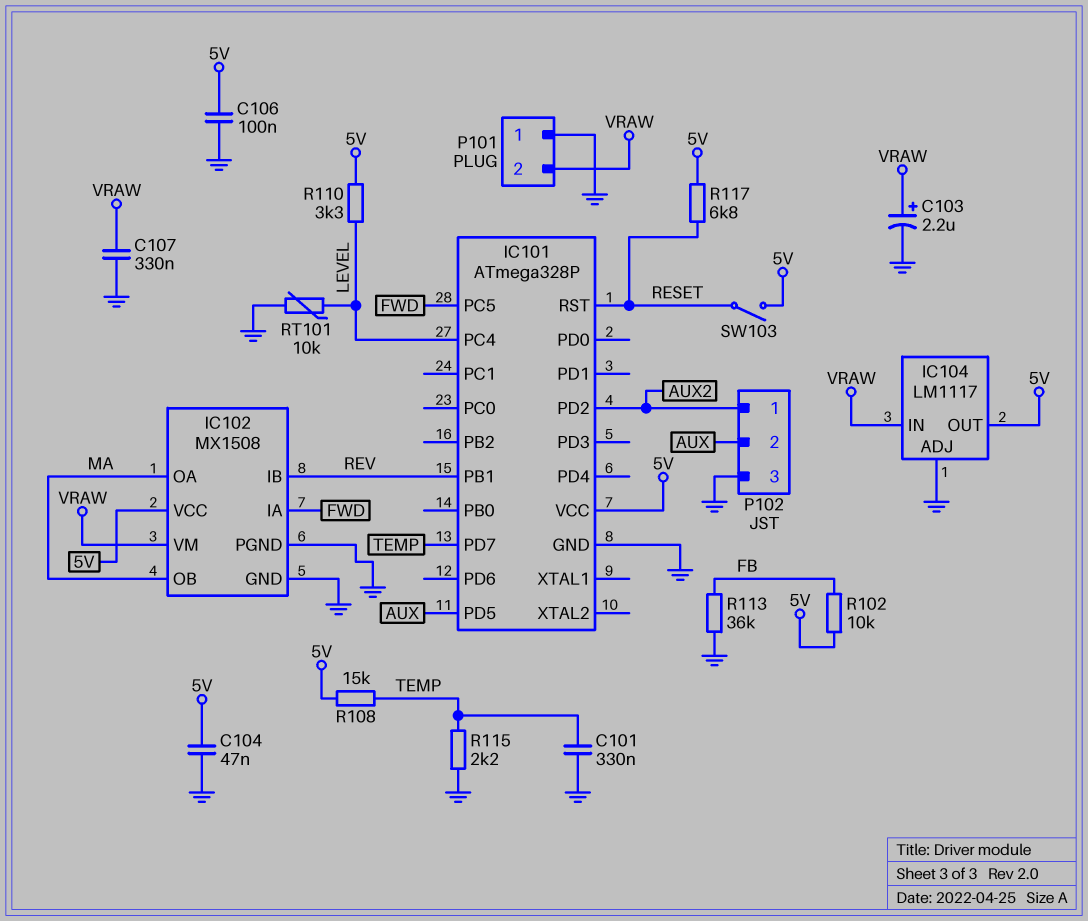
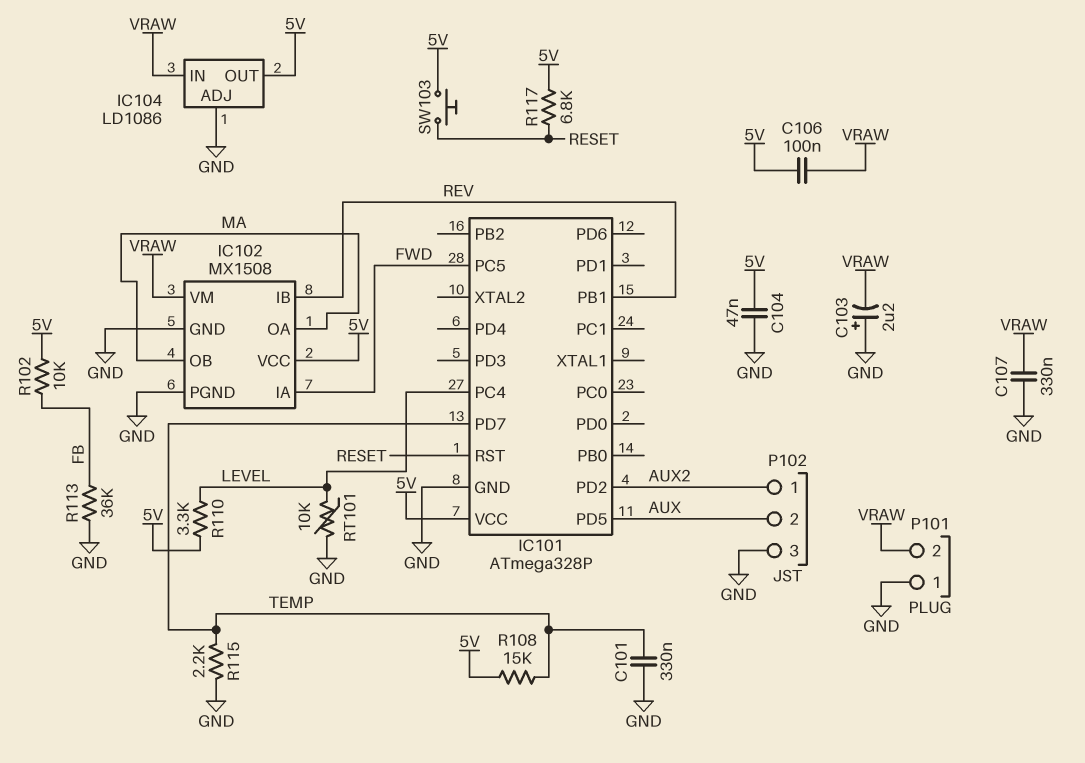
C103: 2.2uF (plus VRAW, minus GND) -> 2.2uF (plus GND, minus VRAW)
C106: 100nF (5V, GND) -> 100nF (5V, VRAW)
IC104: LM1117 -> LD1086
SW103: switch (5V, RESET) -> button (5V, RESET)

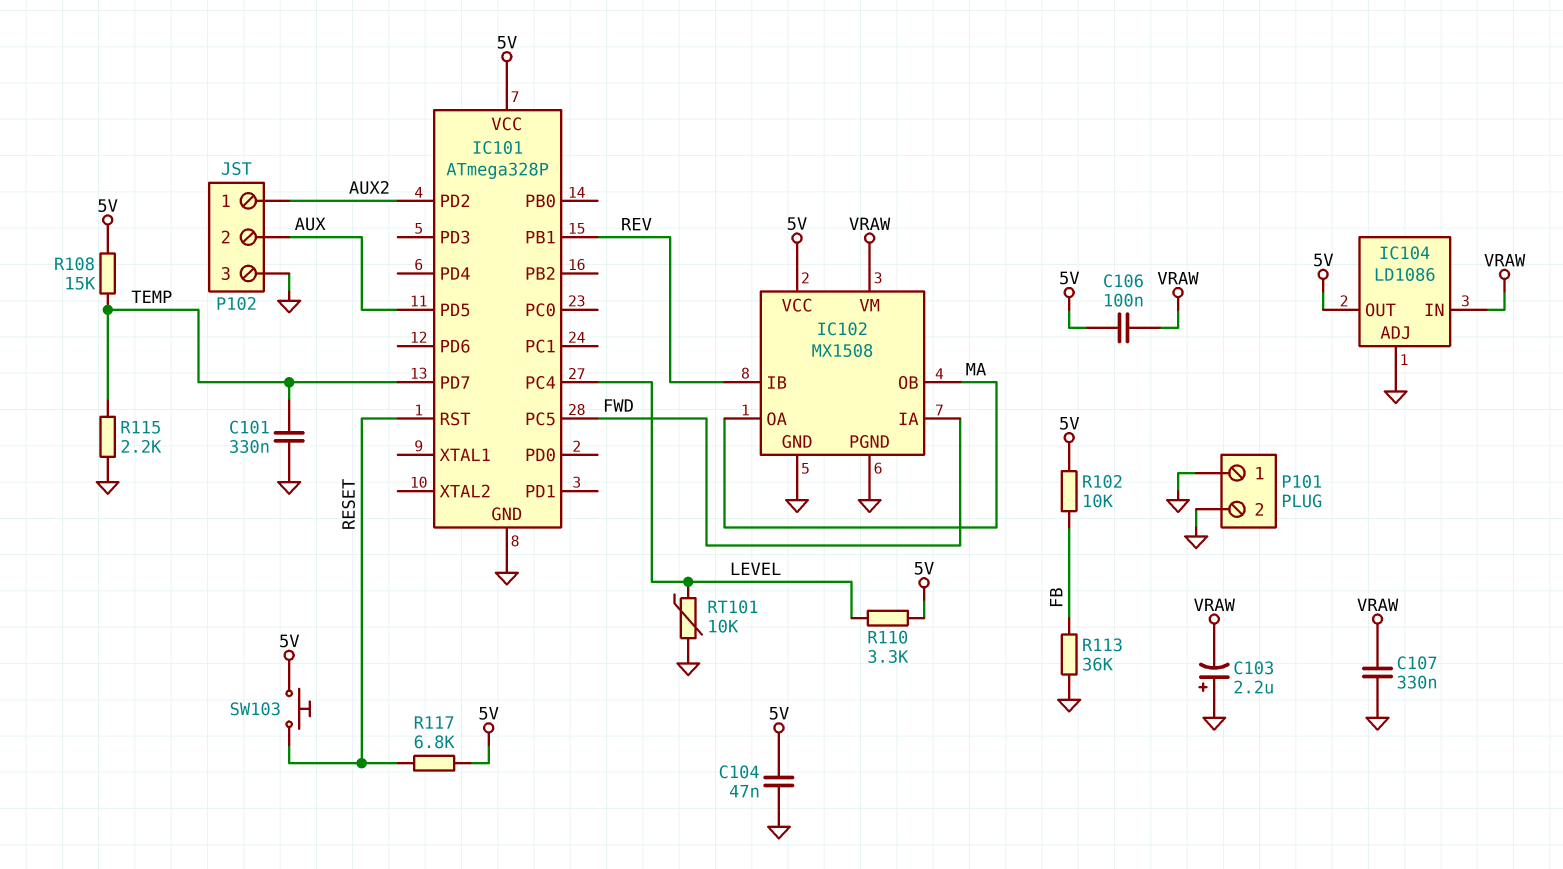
P101 pin 2: VRAW -> GND

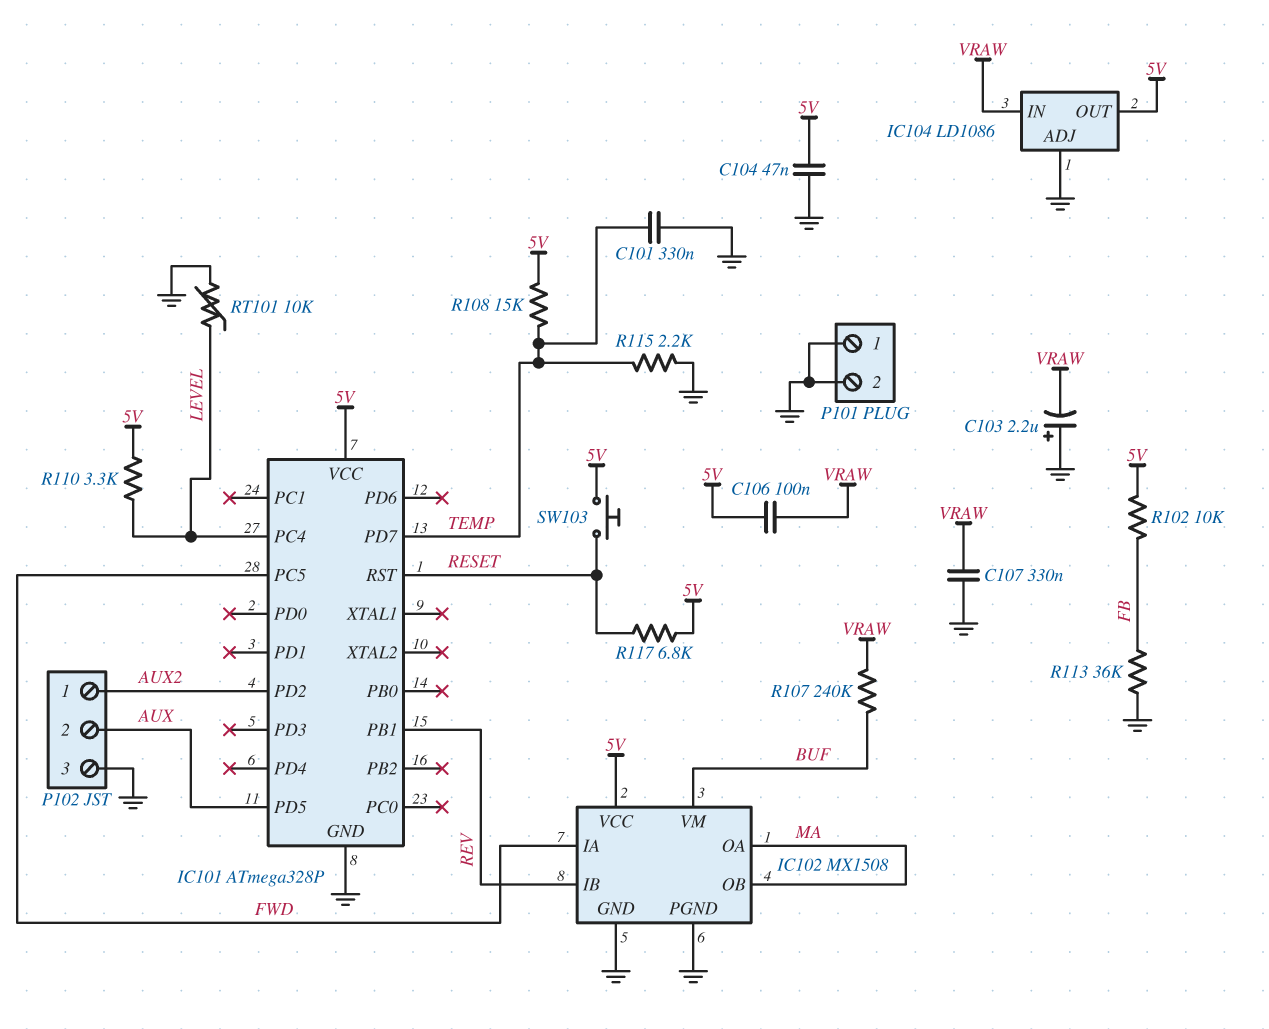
IC102 pin VM: VRAW -> BUF
R107: none -> 240k (BUF, VRAW)

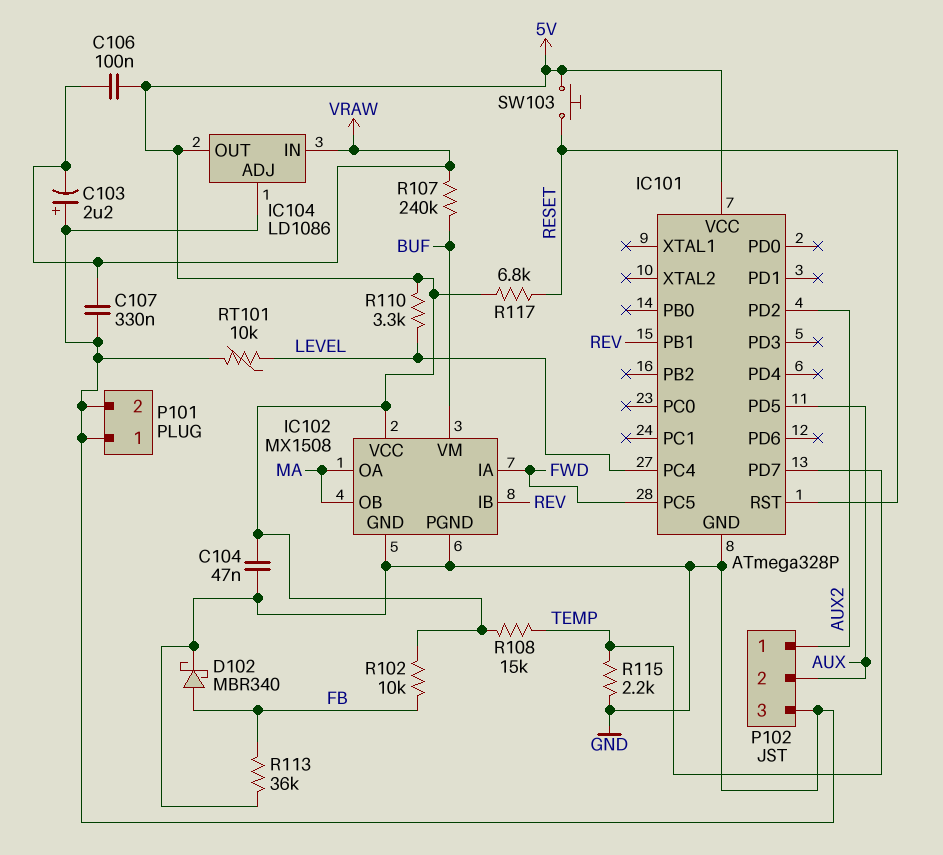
C101: 330nF (GND, TEMP) -> none
D102: none -> schottky MBR340 (A FB, K GND)

